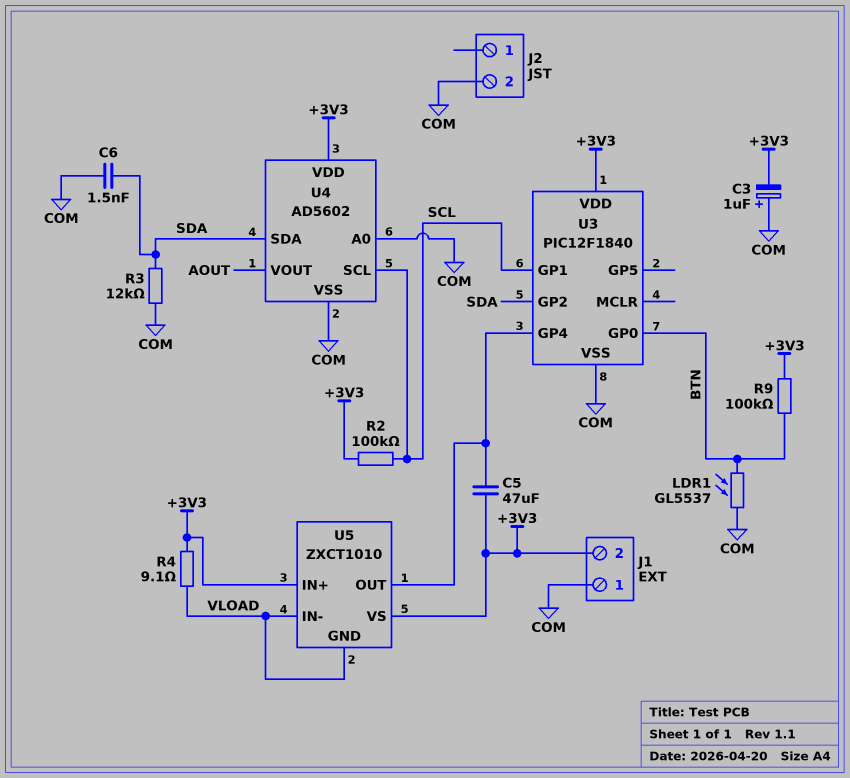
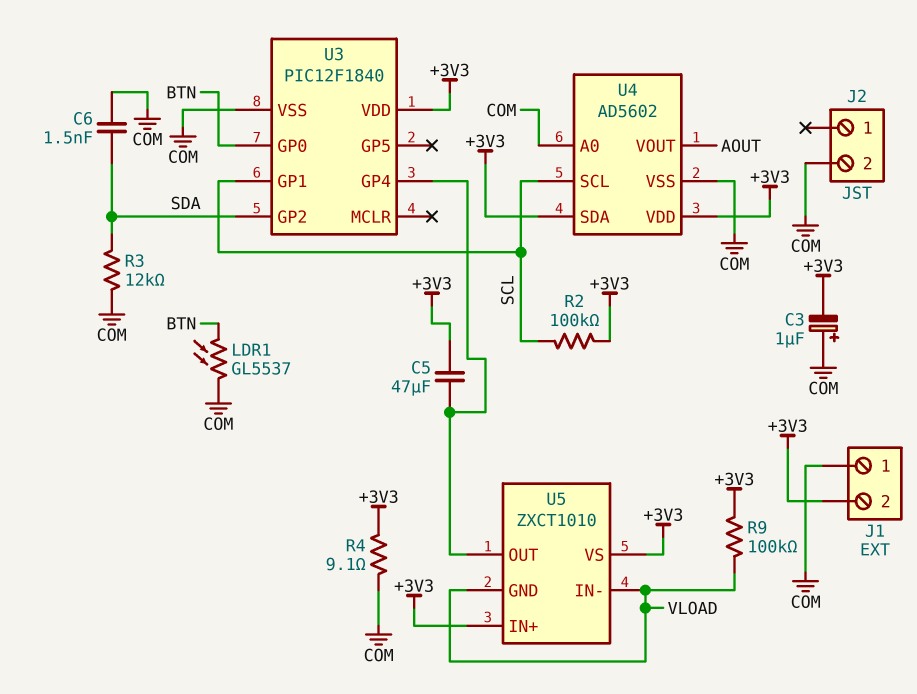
R4: 9.1 (+3V3, VLOAD) -> 9.1 (+3V3, COM)
R9: 100k (+3V3, BTN) -> 100k (+3V3, VLOAD)
U4 pin SDA: SDA -> +3V3

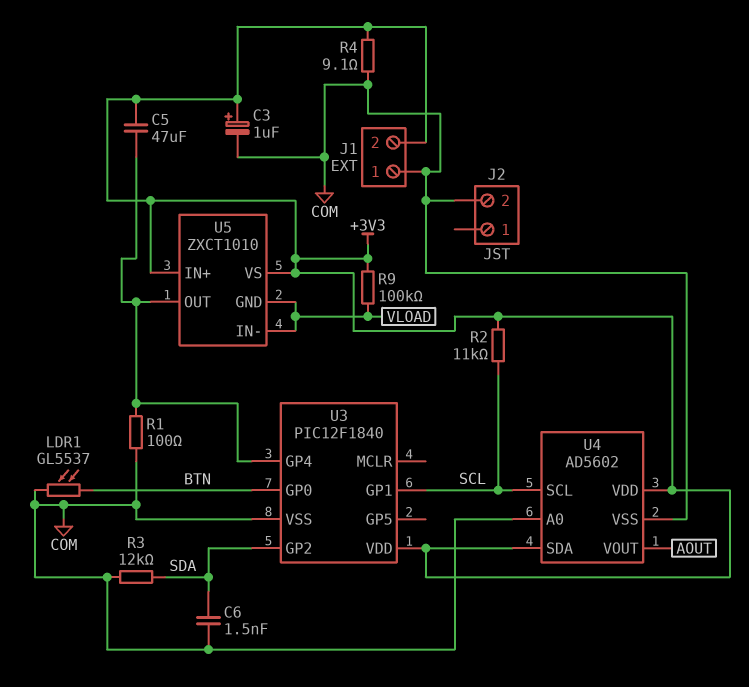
C3: 1uF (plus COM, minus +3V3) -> 1uF (plus +3V3, minus COM)
R1: none -> 100 (COM, U3/GP4)
R2: 100k (+3V3, SCL) -> 11k (+3V3, SCL)

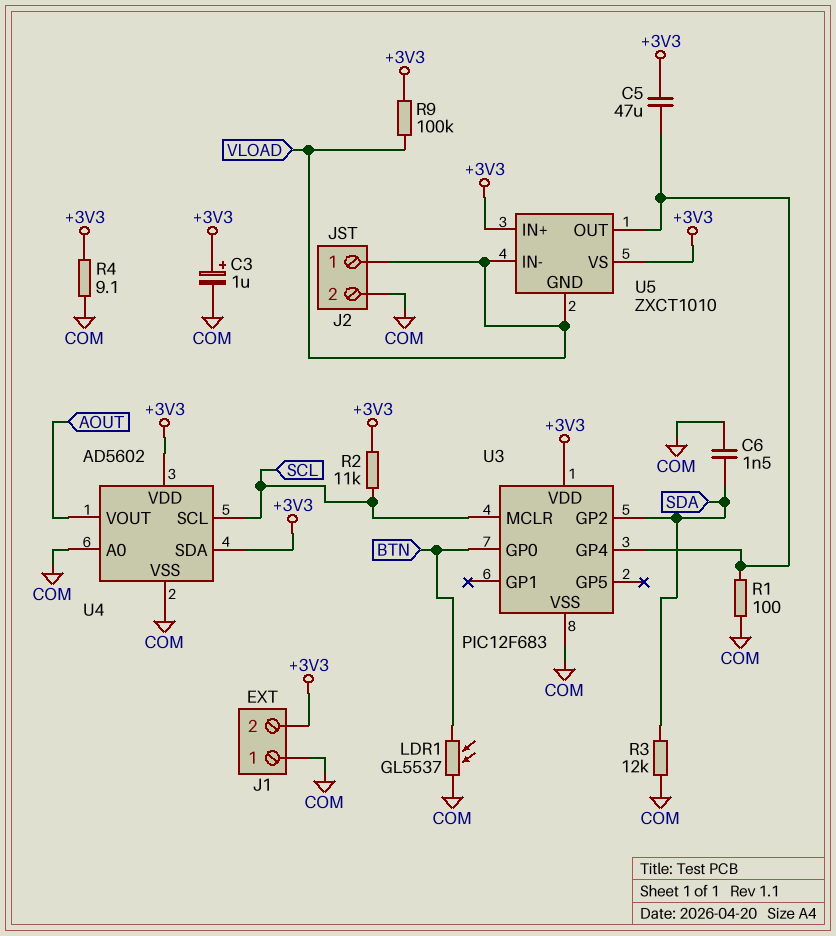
J2 pin 1: none -> VLOAD
U3: PIC12F1840 -> PIC12F683
U3 pin GP1: SCL -> none
U3 pin MCLR: none -> SCL

